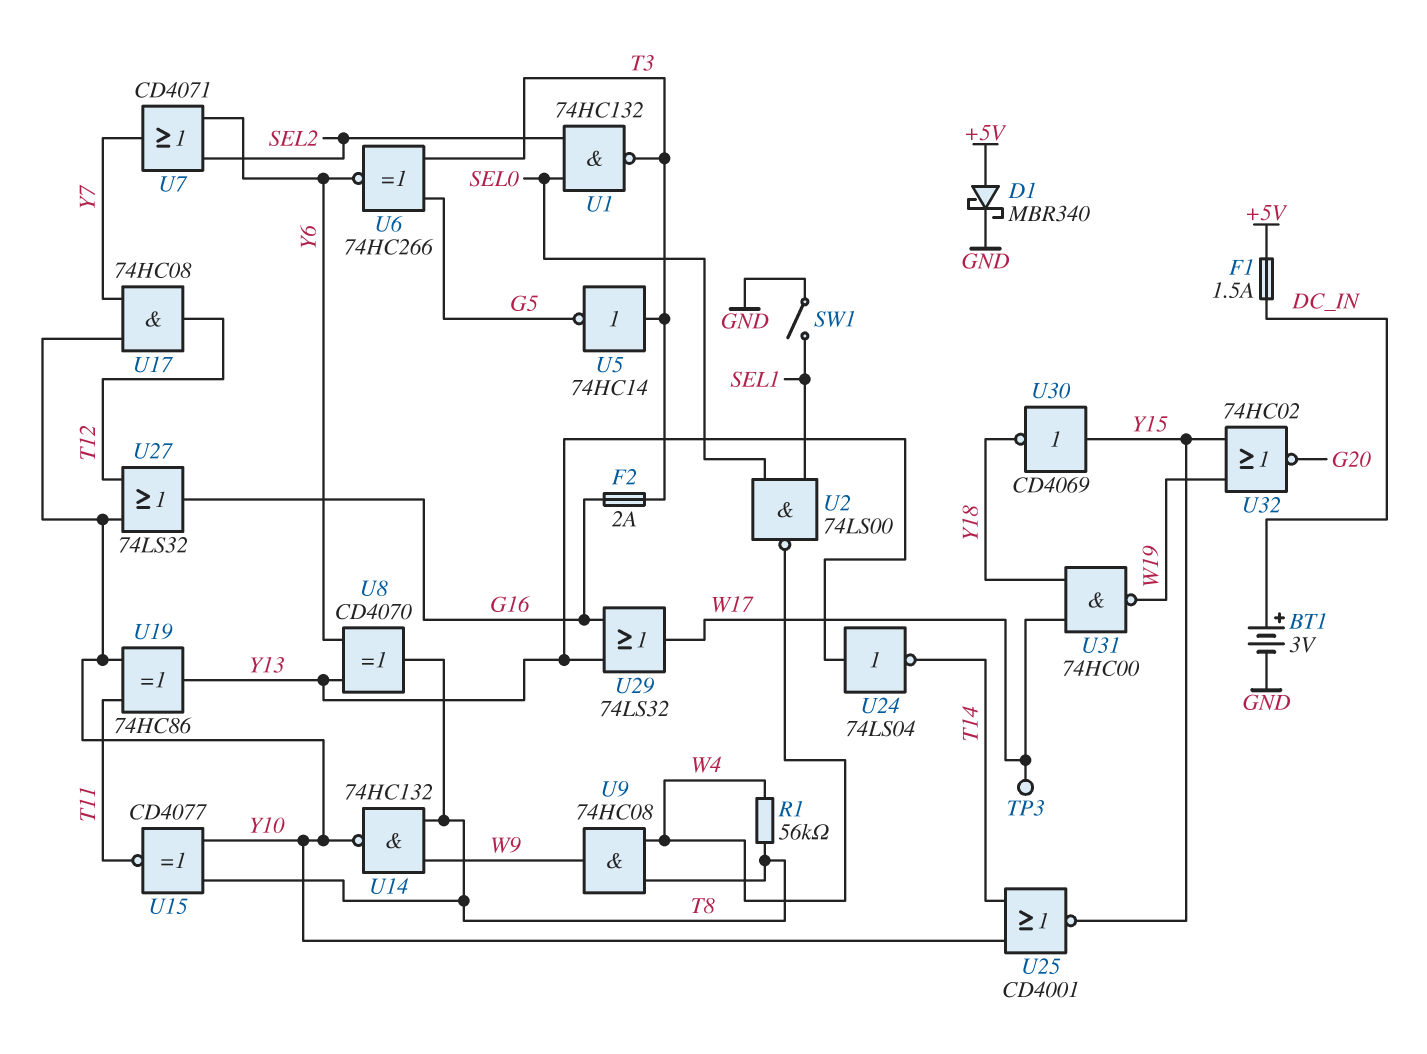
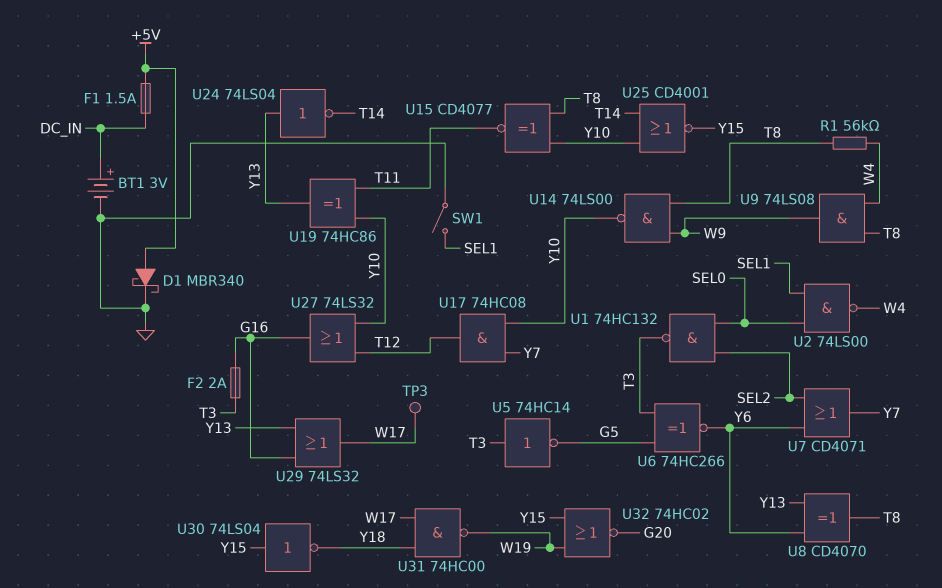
U9: AND 74HC08 (in T8, in W4, out W9) -> AND 74LS08 (in T8, in W4, out W9)
U14: NAND 74HC132 (in T8, in W9, out Y10) -> NAND 74LS00 (in T8, in W9, out Y10)
U30: NOT CD4069 (in Y15, out Y18) -> NOT 74LS04 (in Y15, out Y18)

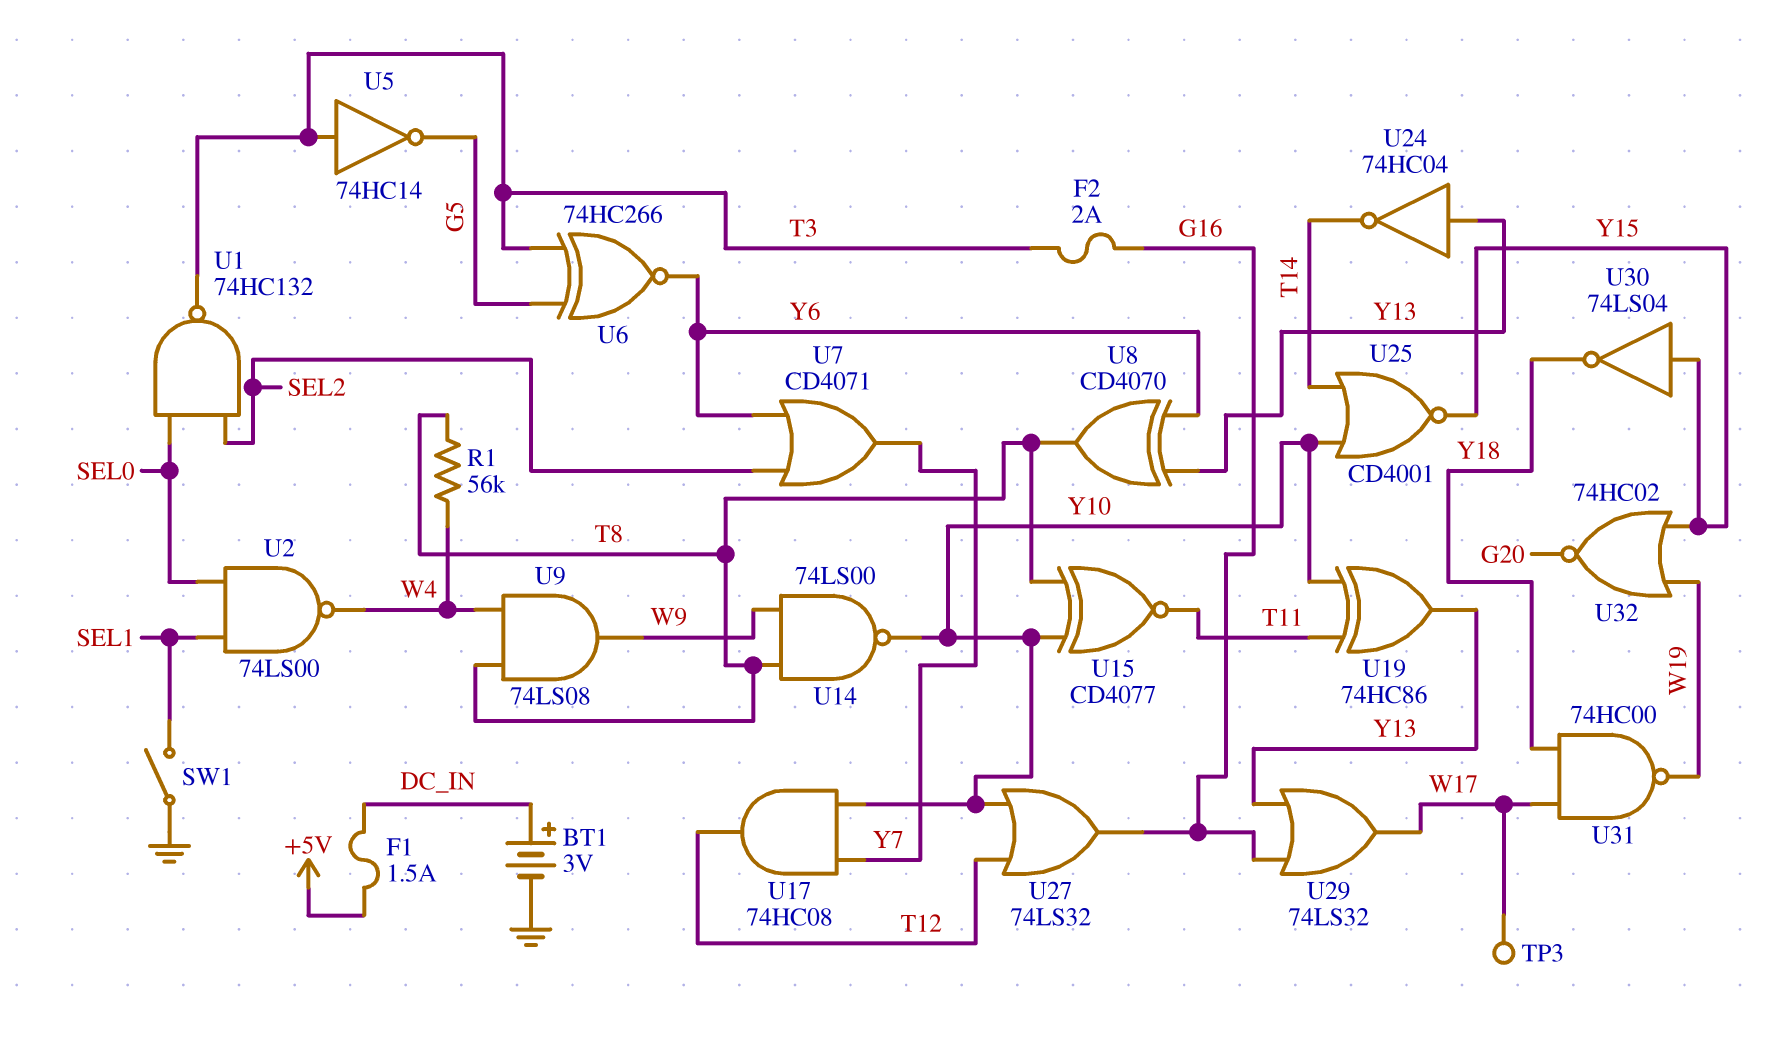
D1: schottky MBR340 (A +5V, K GND) -> none
U24: NOT 74LS04 (in Y13, out T14) -> NOT 74HC04 (in Y13, out T14)

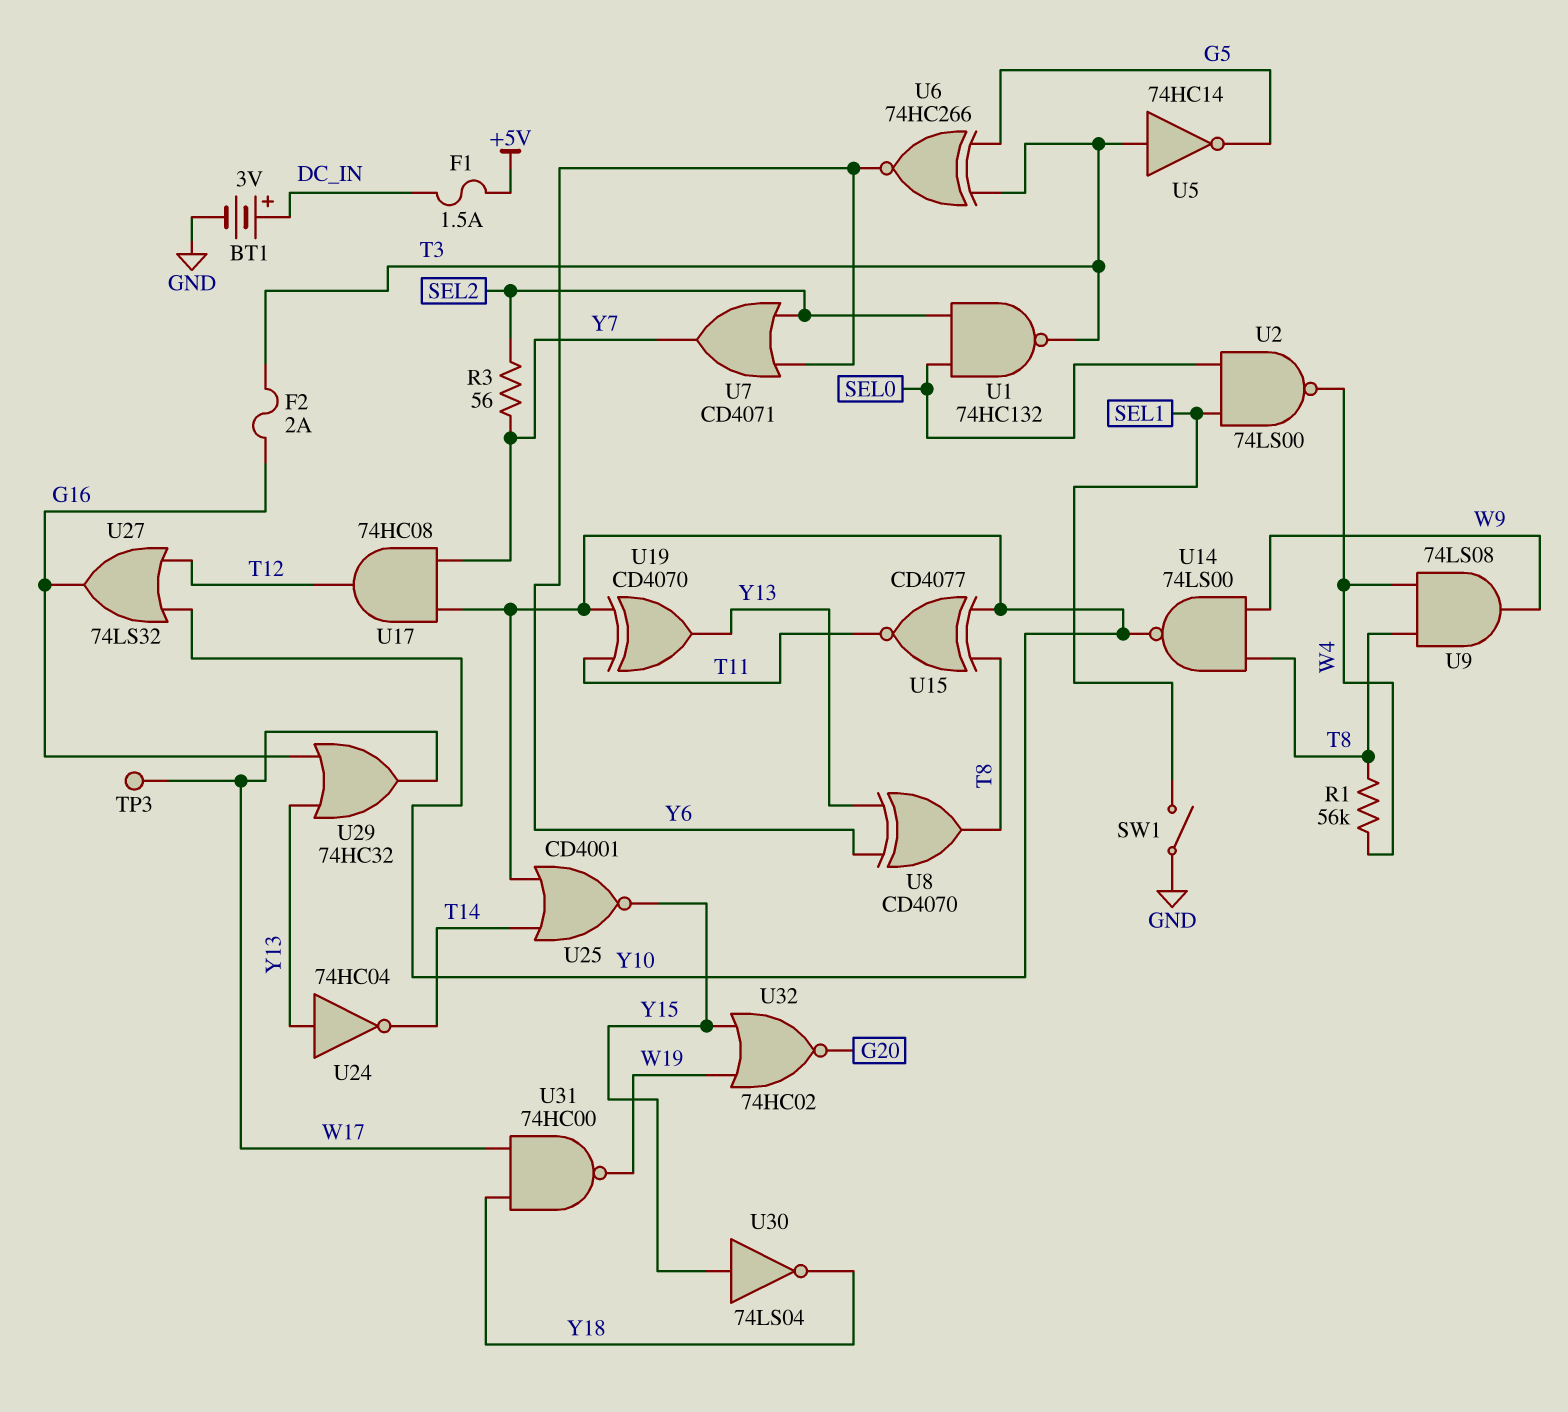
R3: none -> 56 (SEL2, Y7)
U19: XOR 74HC86 (in T11, in Y10, out Y13) -> XOR CD4070 (in T11, in Y10, out Y13)
U29: OR 74LS32 (in G16, in Y13, out W17) -> OR 74HC32 (in G16, in Y13, out W17)

